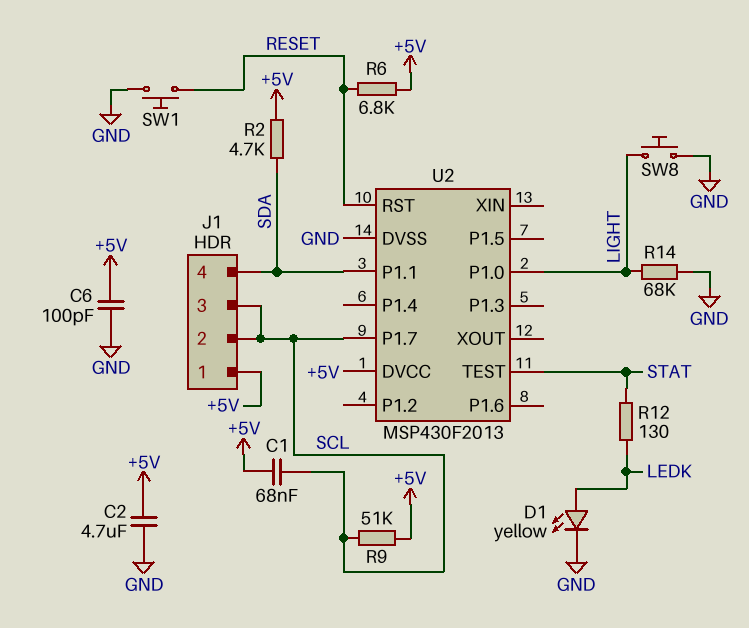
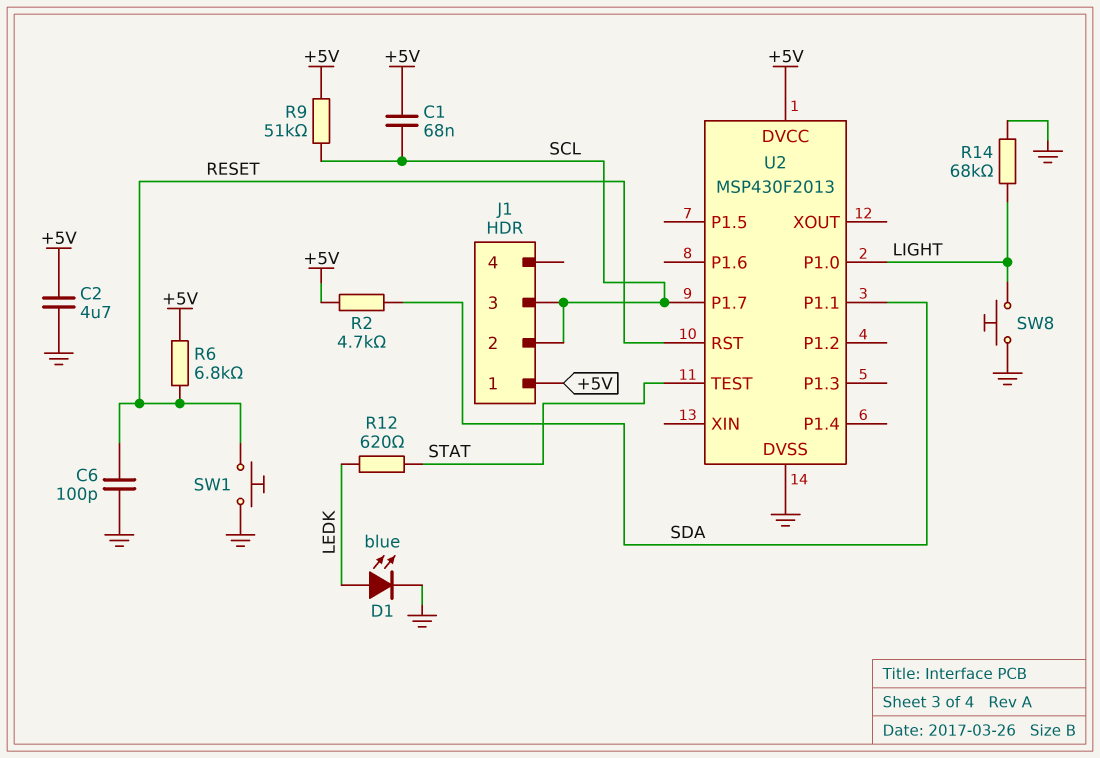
C6: 100pF (+5V, GND) -> 100pF (GND, RESET)
D1: LED yellow (A LEDK, K GND) -> LED blue (A LEDK, K GND)
J1 pin 4: SDA -> none
R12: 130 (LEDK, STAT) -> 620 (LEDK, STAT)

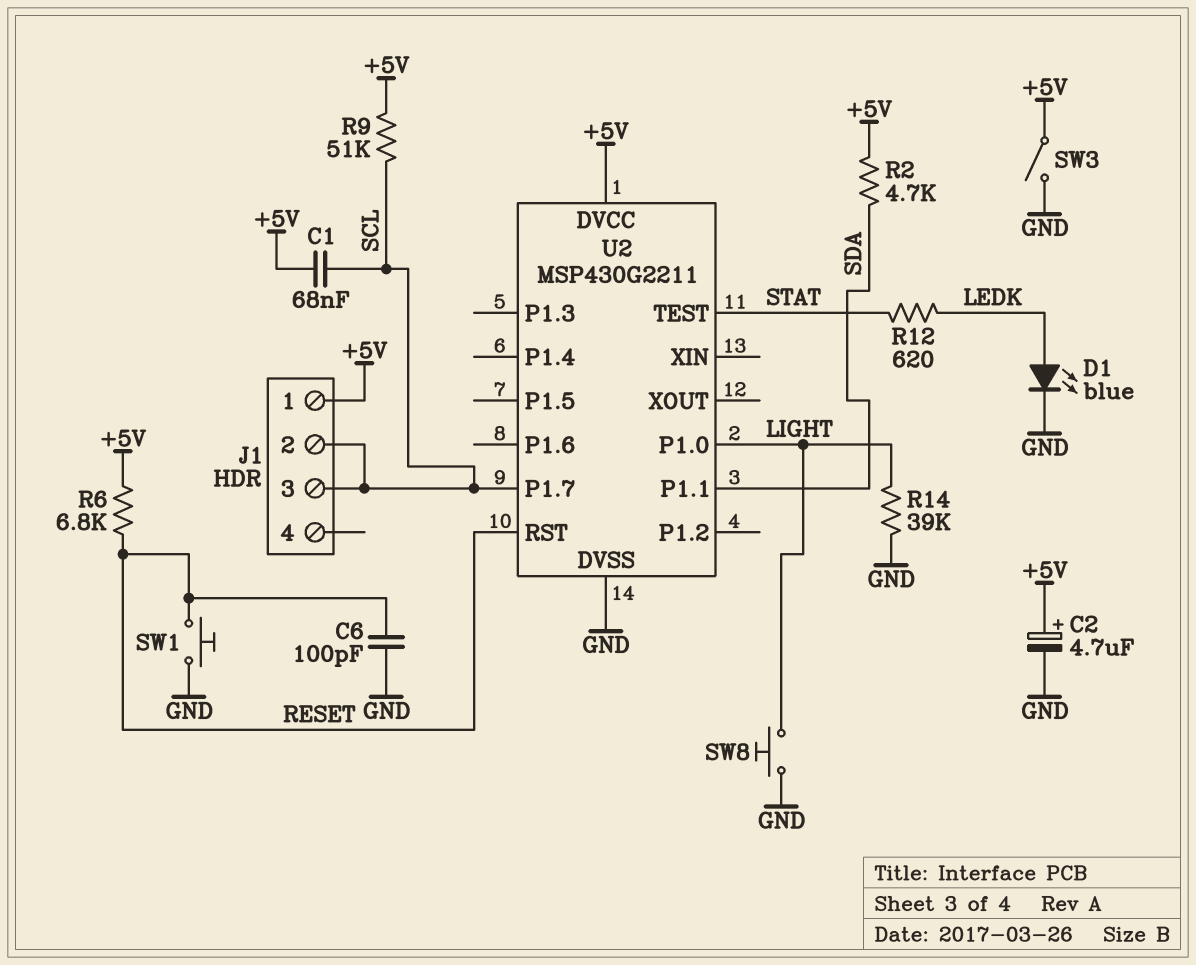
C2: 4.7uF (+5V, GND) -> 4.7uF (plus +5V, minus GND)
R14: 68k (GND, LIGHT) -> 39k (GND, LIGHT)
SW3: none -> switch (+5V, GND)
U2: MSP430F2013 -> MSP430G2211

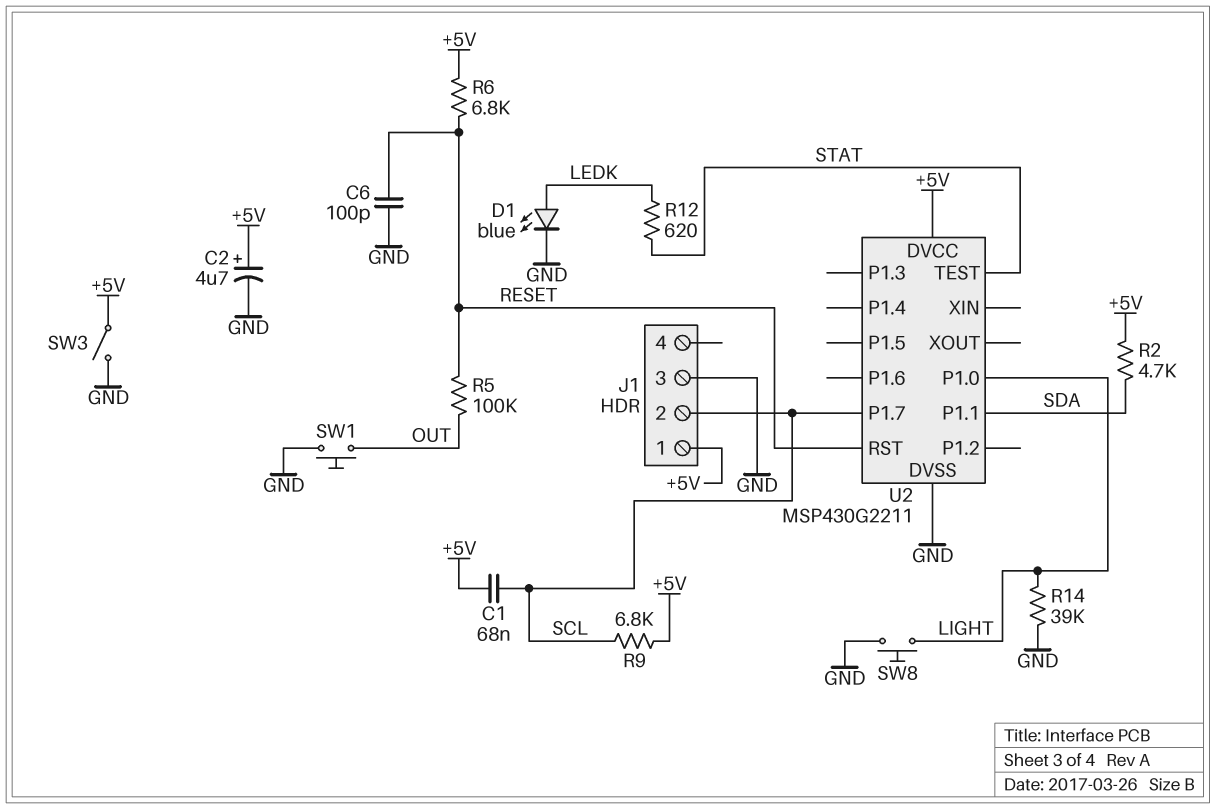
J1 pin 3: SCL -> GND
R5: none -> 100k (OUT, RESET)
R9: 51k (+5V, SCL) -> 6.8k (+5V, SCL)
SW1: button (GND, RESET) -> button (GND, OUT)

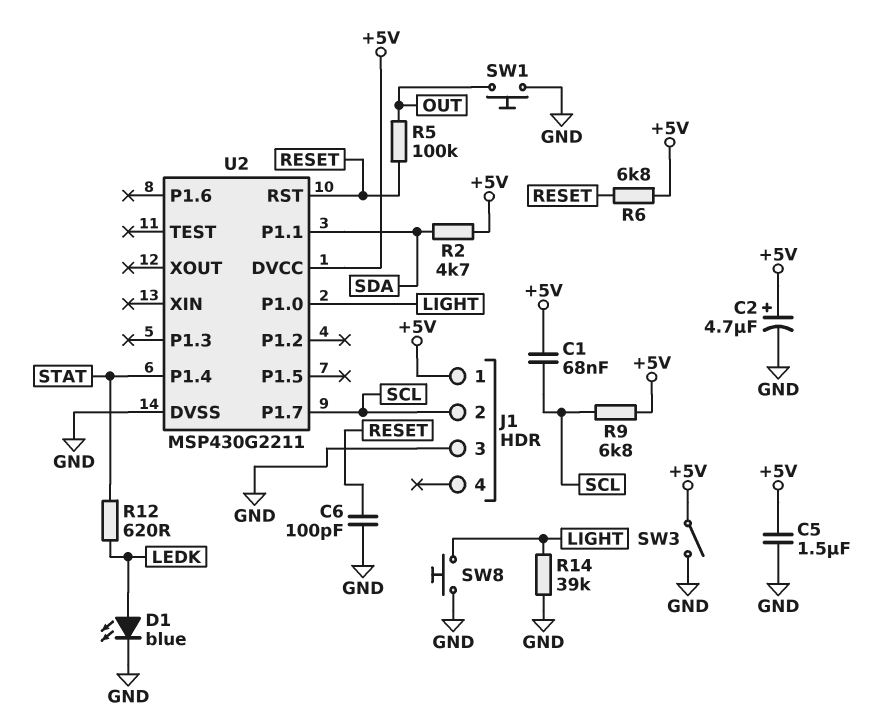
C5: none -> 1.5uF (+5V, GND)
U2 pin P1.4: none -> STAT
U2 pin TEST: STAT -> none

